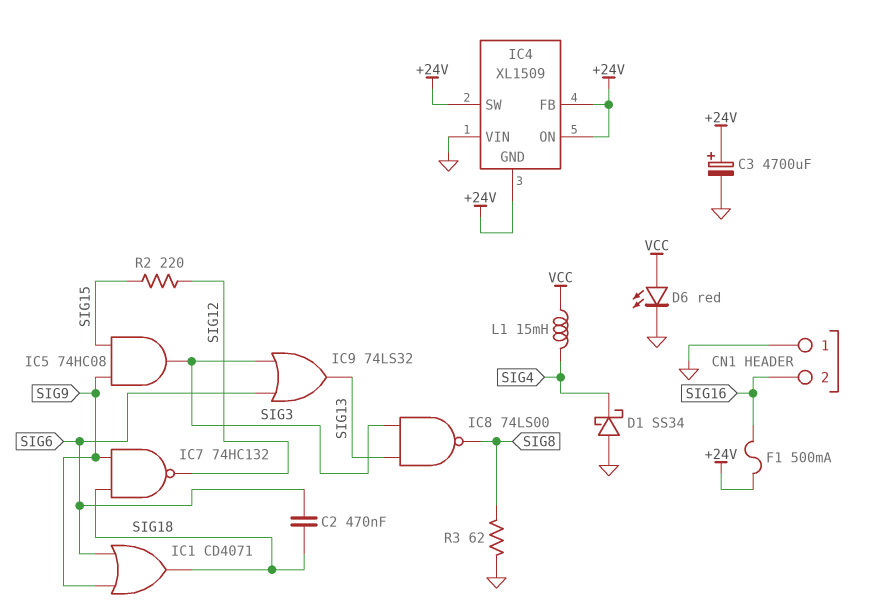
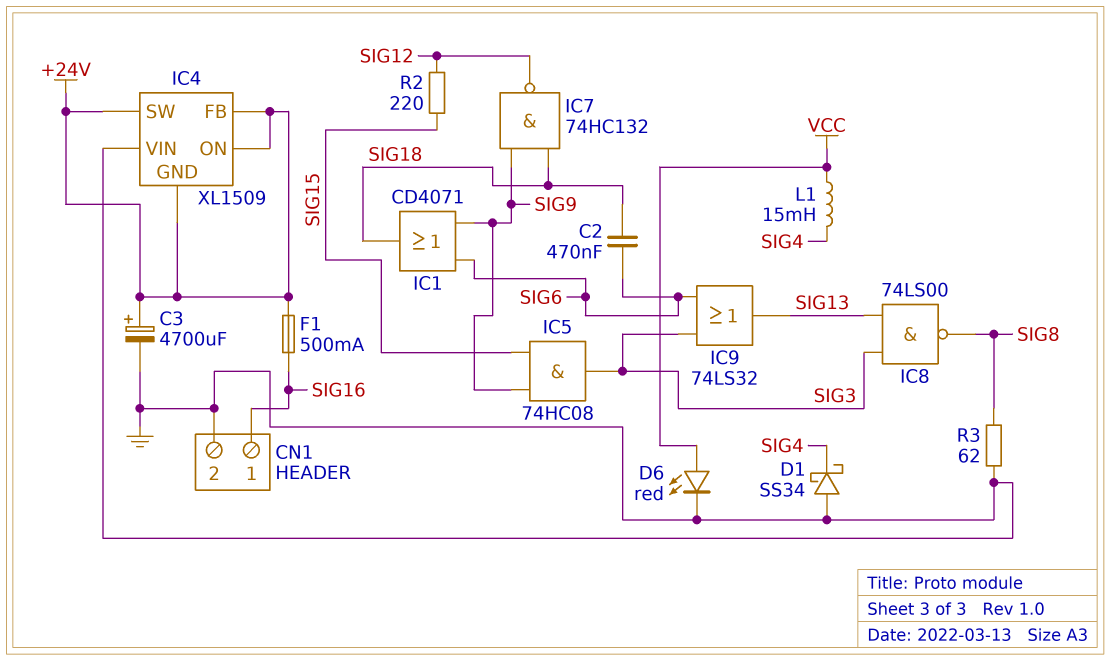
CN1 pin 1: GND -> SIG16
CN1 pin 2: SIG16 -> GND

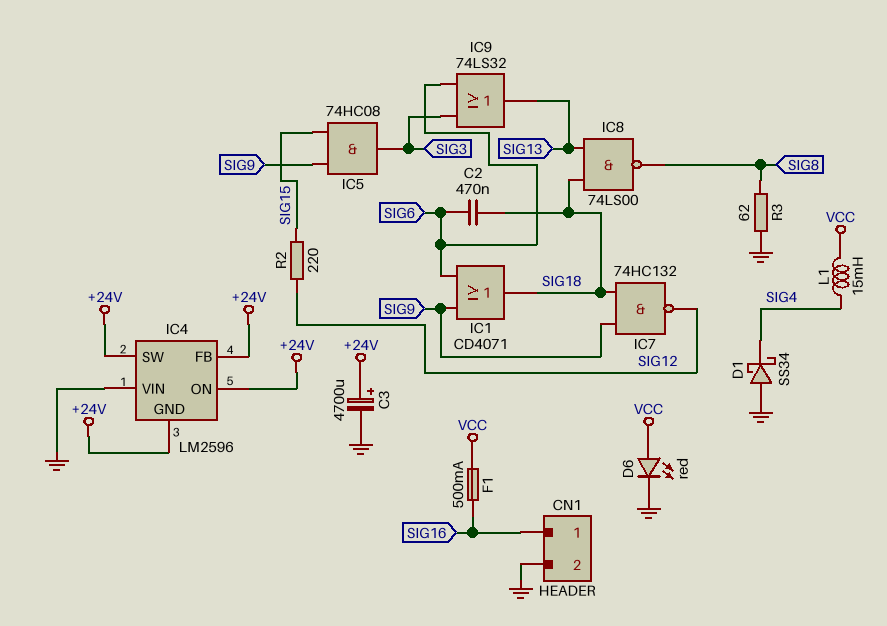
F1: 500mA (+24V, SIG16) -> 500mA (SIG16, VCC)
IC4: XL1509 -> LM2596
IC8: NAND 74LS00 (in SIG3, in SIG13, out SIG8) -> NAND 74LS00 (in SIG13, in SIG18, out SIG8)

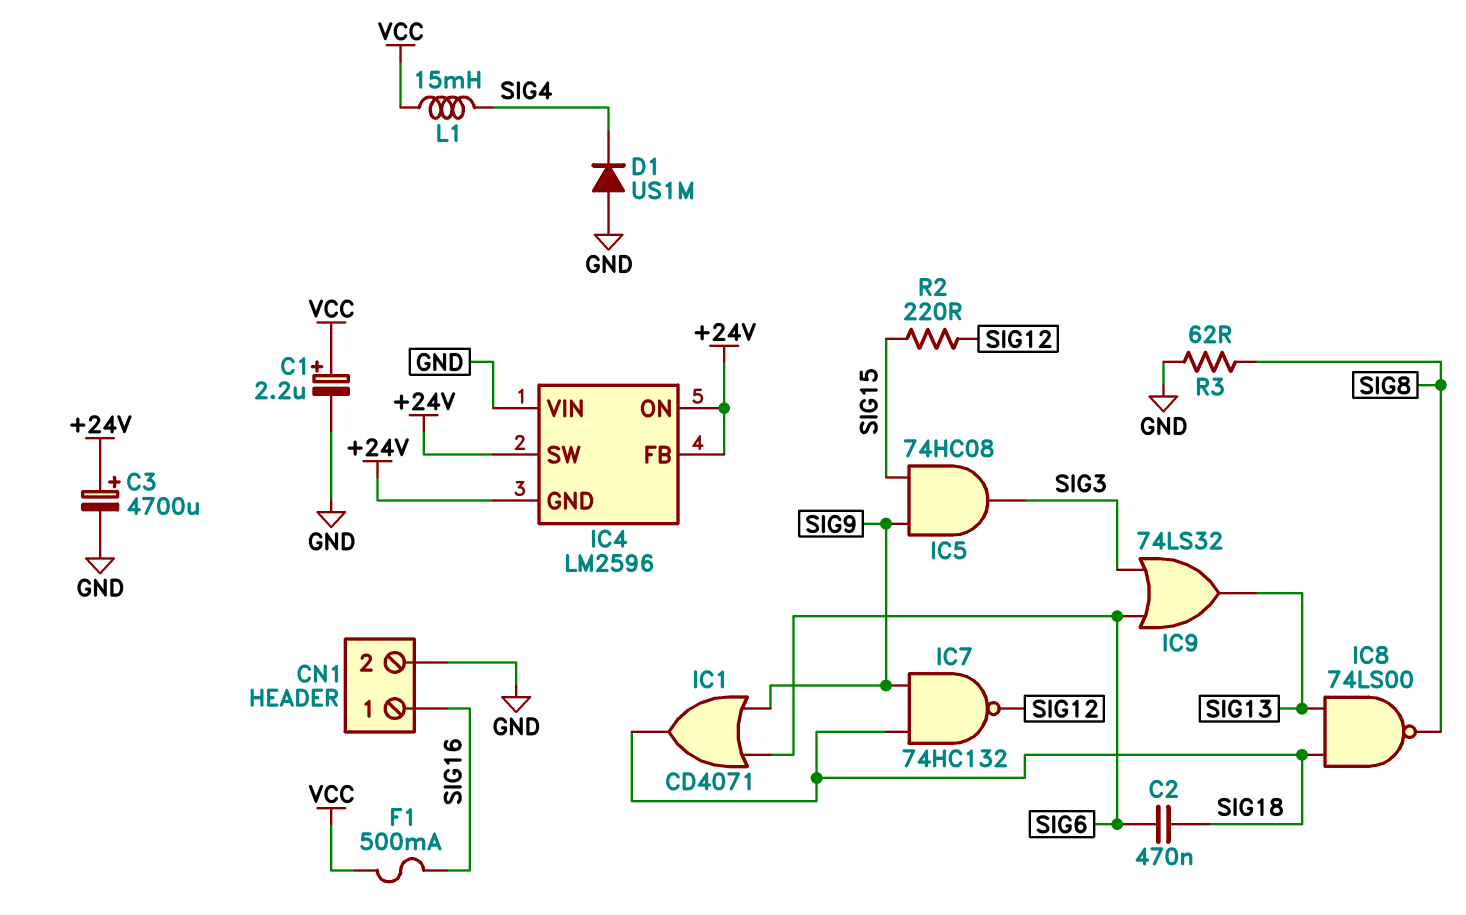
C1: none -> 2.2uF (plus VCC, minus GND)
D1: schottky SS34 (A GND, K SIG4) -> diode US1M (A GND, K SIG4)
D6: LED red (A VCC, K GND) -> none

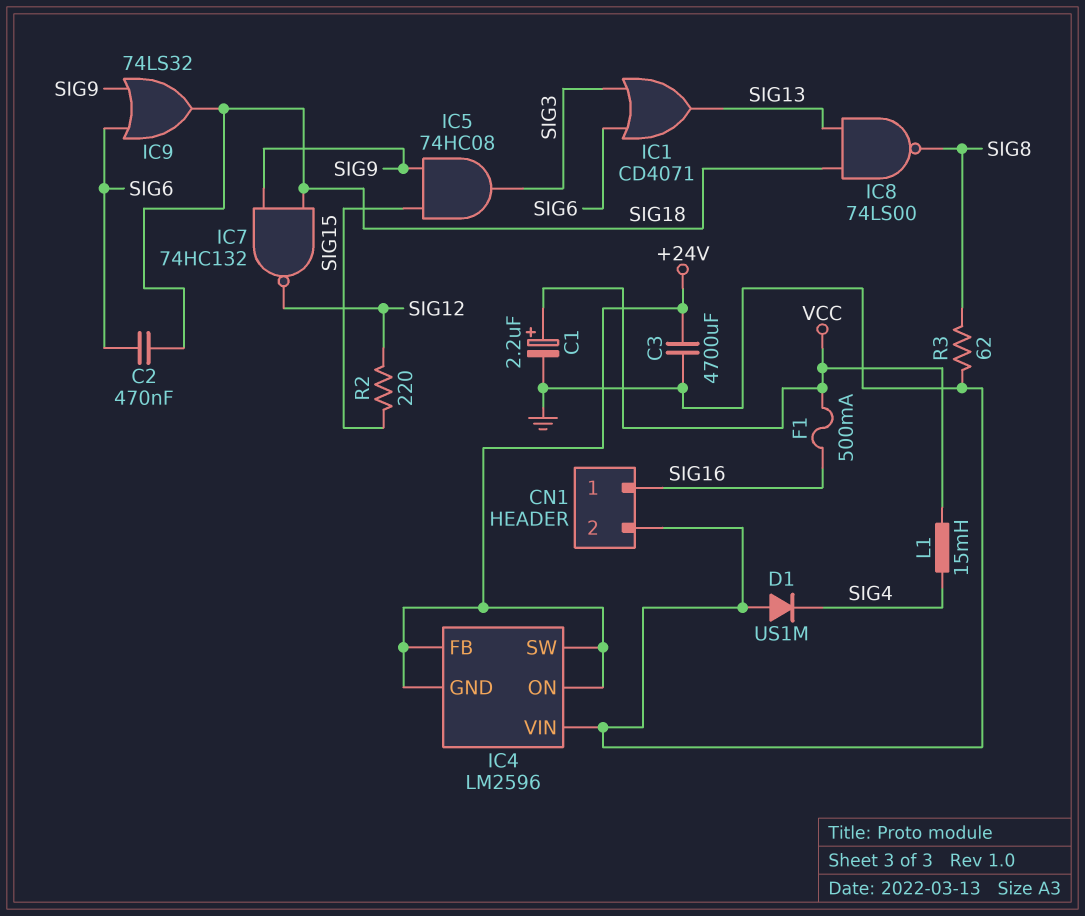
C3: 4700uF (plus +24V, minus GND) -> 4700uF (+24V, GND)
IC1: OR CD4071 (in SIG6, in SIG9, out SIG18) -> OR CD4071 (in SIG3, in SIG6, out SIG13)
IC9: OR 74LS32 (in SIG3, in SIG6, out SIG13) -> OR 74LS32 (in SIG6, in SIG9, out SIG18)

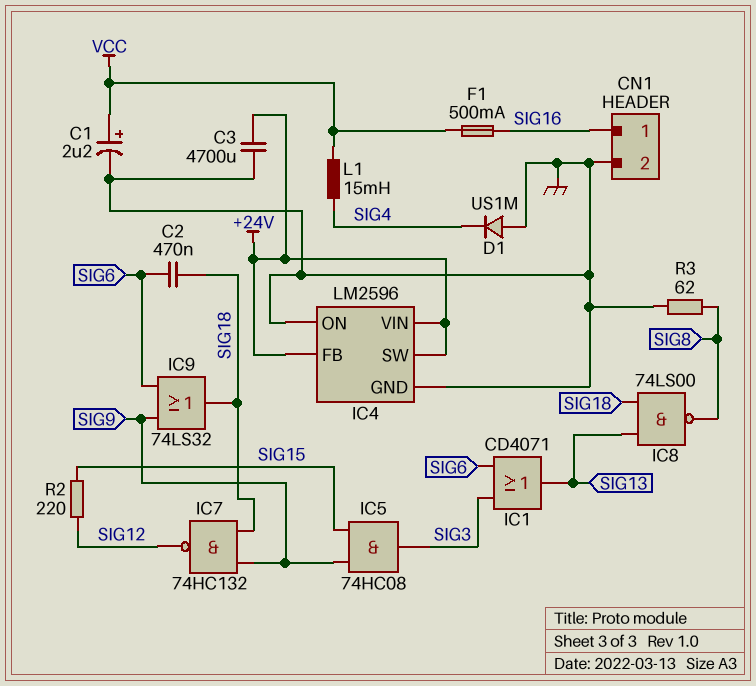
IC4 pin GND: +24V -> GND
IC4 pin ON: +24V -> GND
IC4 pin VIN: GND -> +24V

